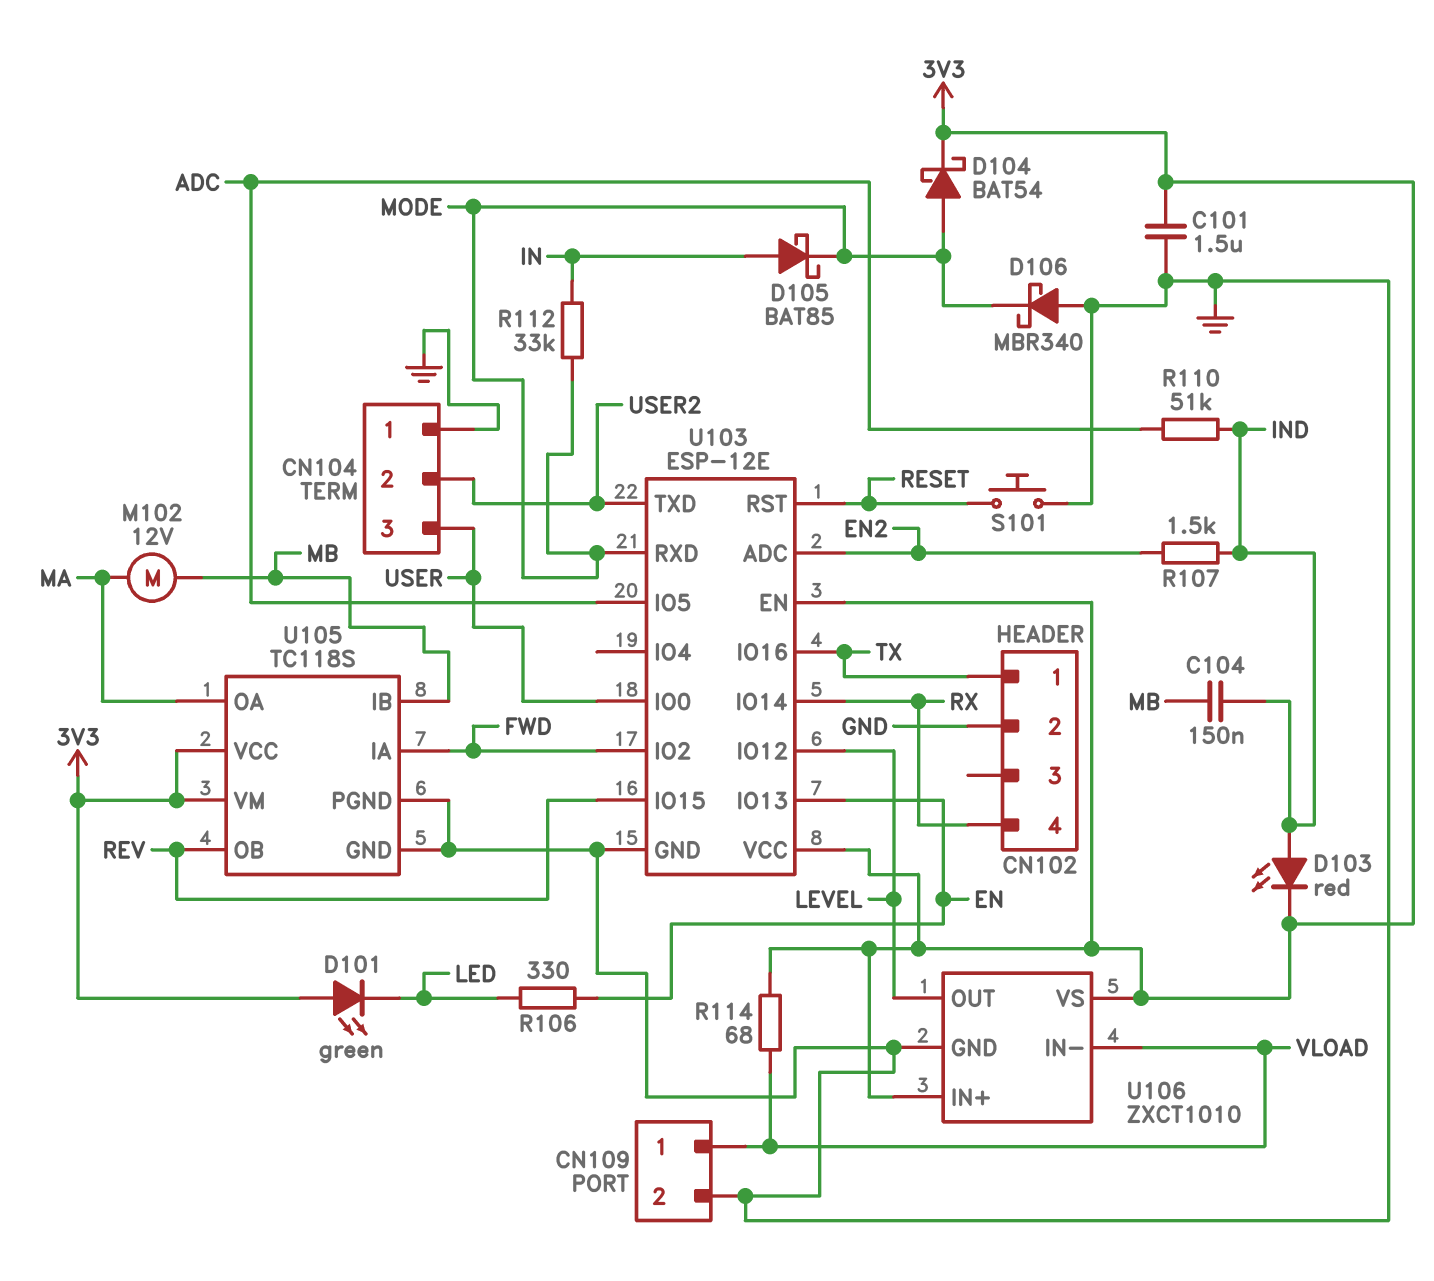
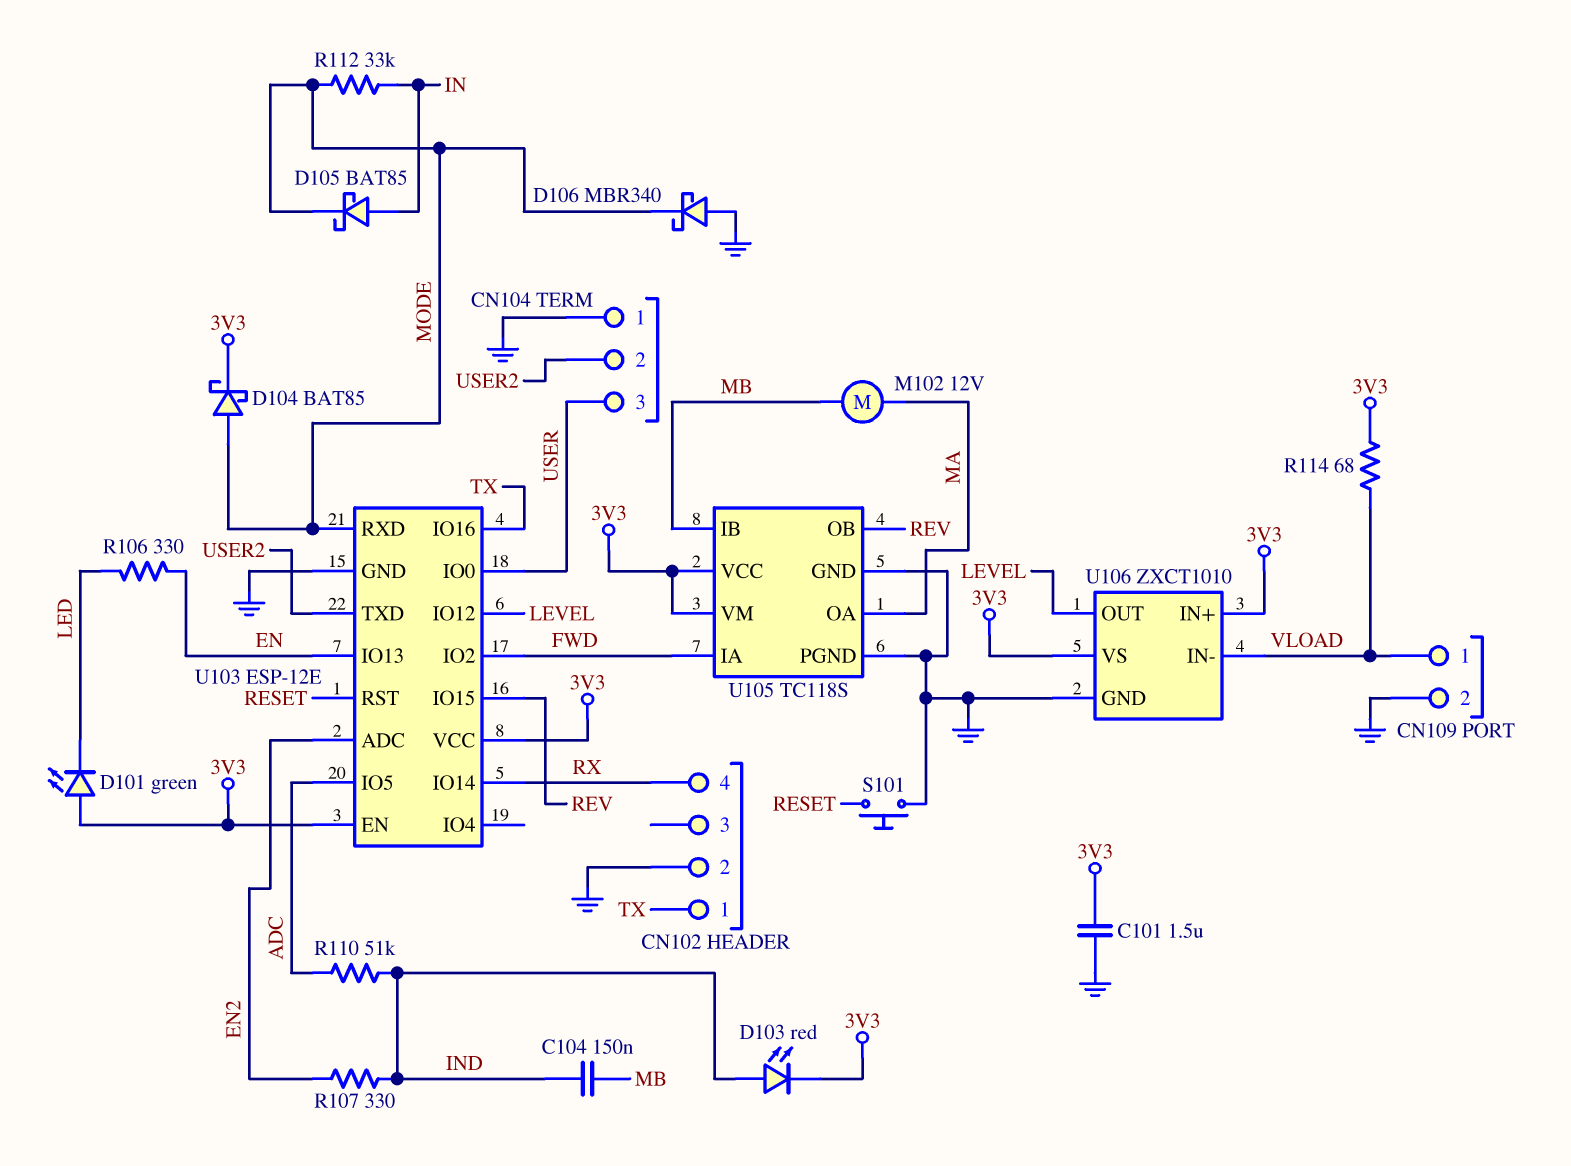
D104: schottky BAT54 (A MODE, K 3V3) -> schottky BAT85 (A MODE, K 3V3)
R107: 1.5k (EN2, IND) -> 330 (EN2, IND)

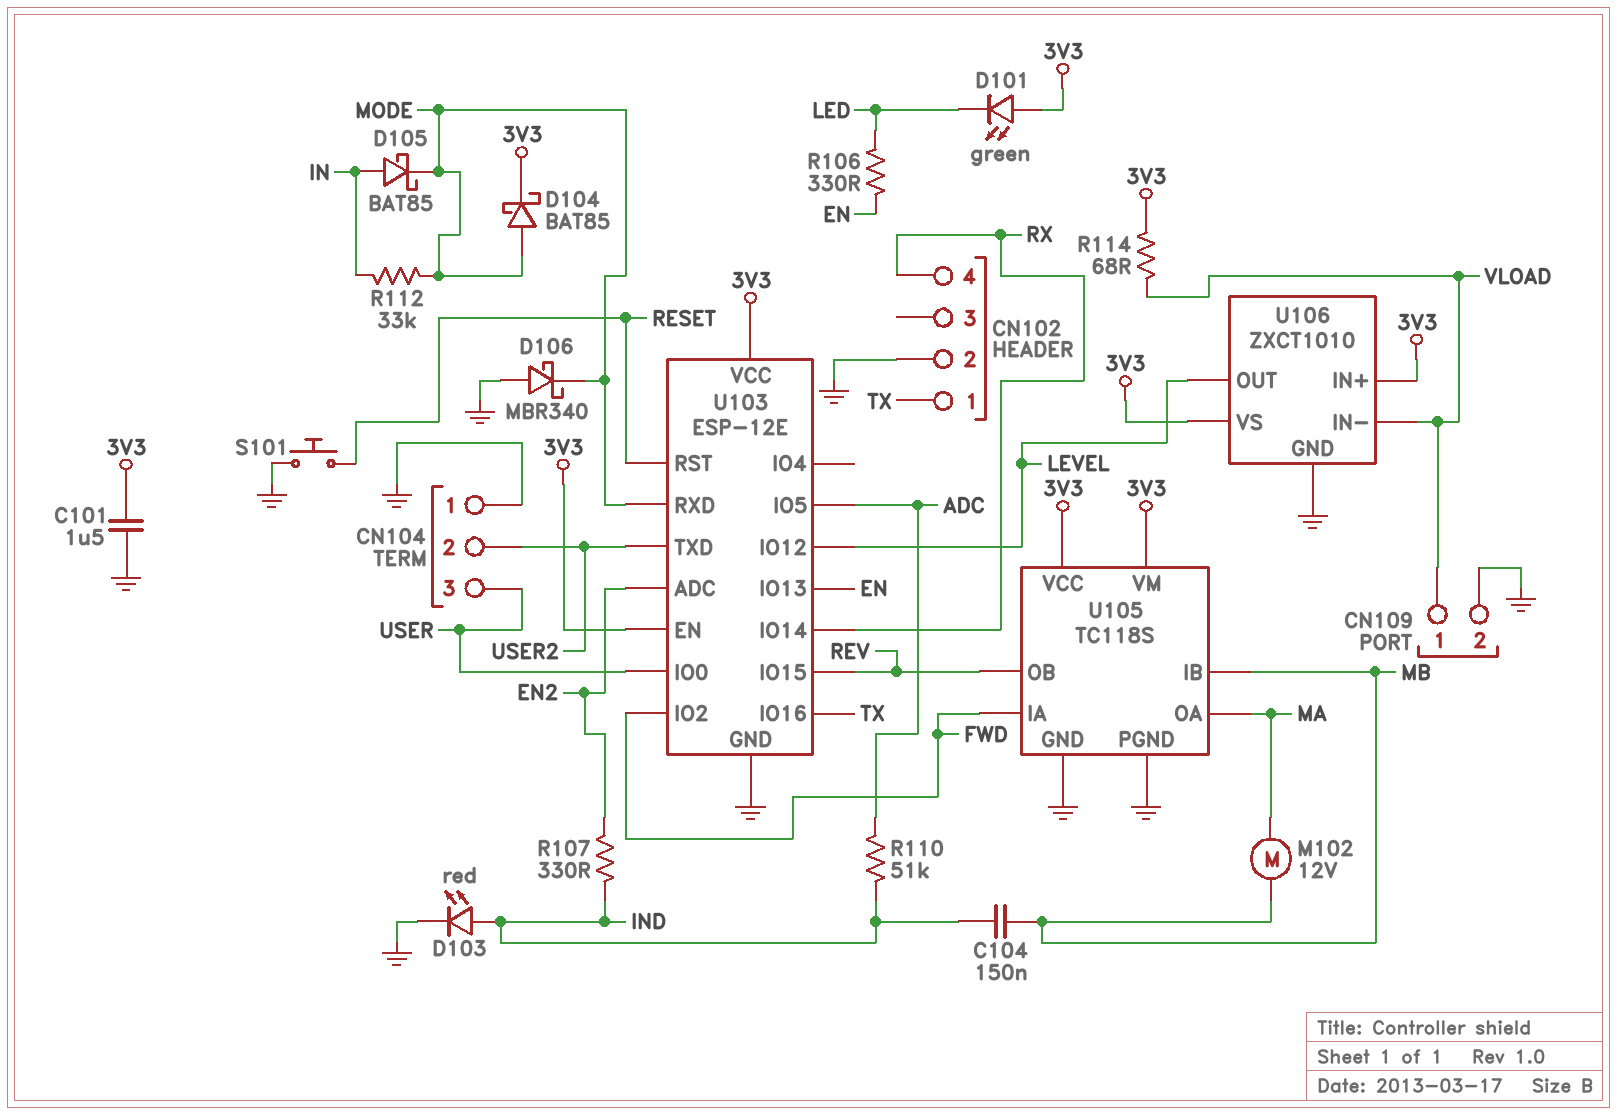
D103: LED red (A IND, K 3V3) -> LED red (A IND, K GND)

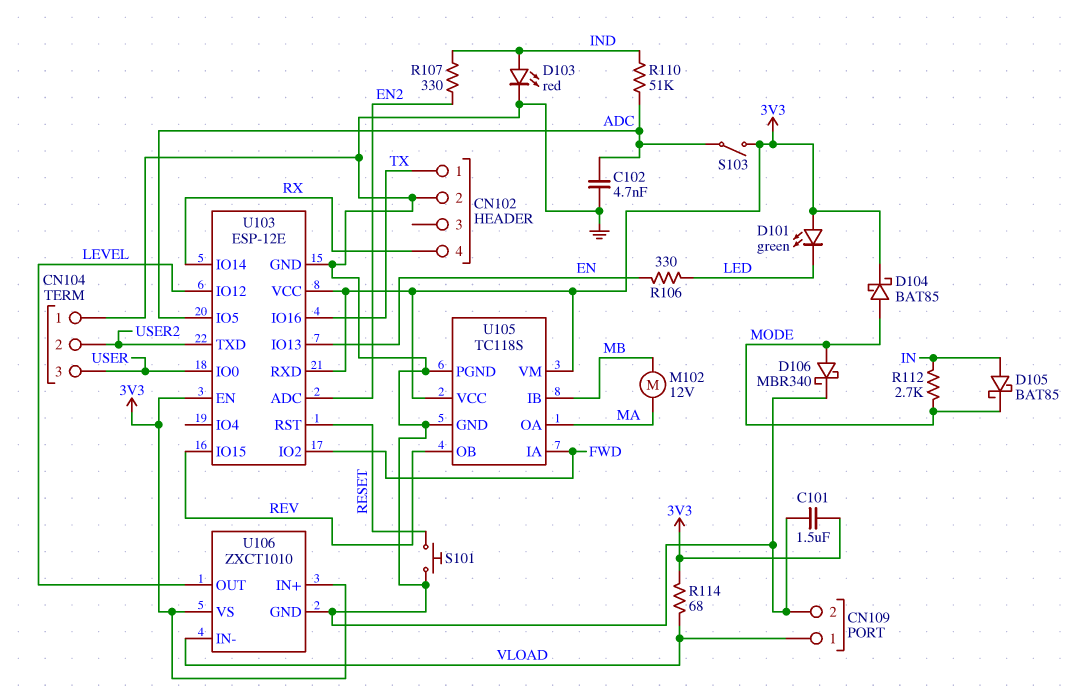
C102: none -> 4.7nF (ADC, GND)
C104: 150nF (IND, MB) -> none
D106: schottky MBR340 (A GND, K MODE) -> schottky MBR340 (A MODE, K GND)
R112: 33k (IN, MODE) -> 2.7k (IN, MODE)
S103: none -> switch (3V3, ADC)
U103 pin RXD: MODE -> 3V3

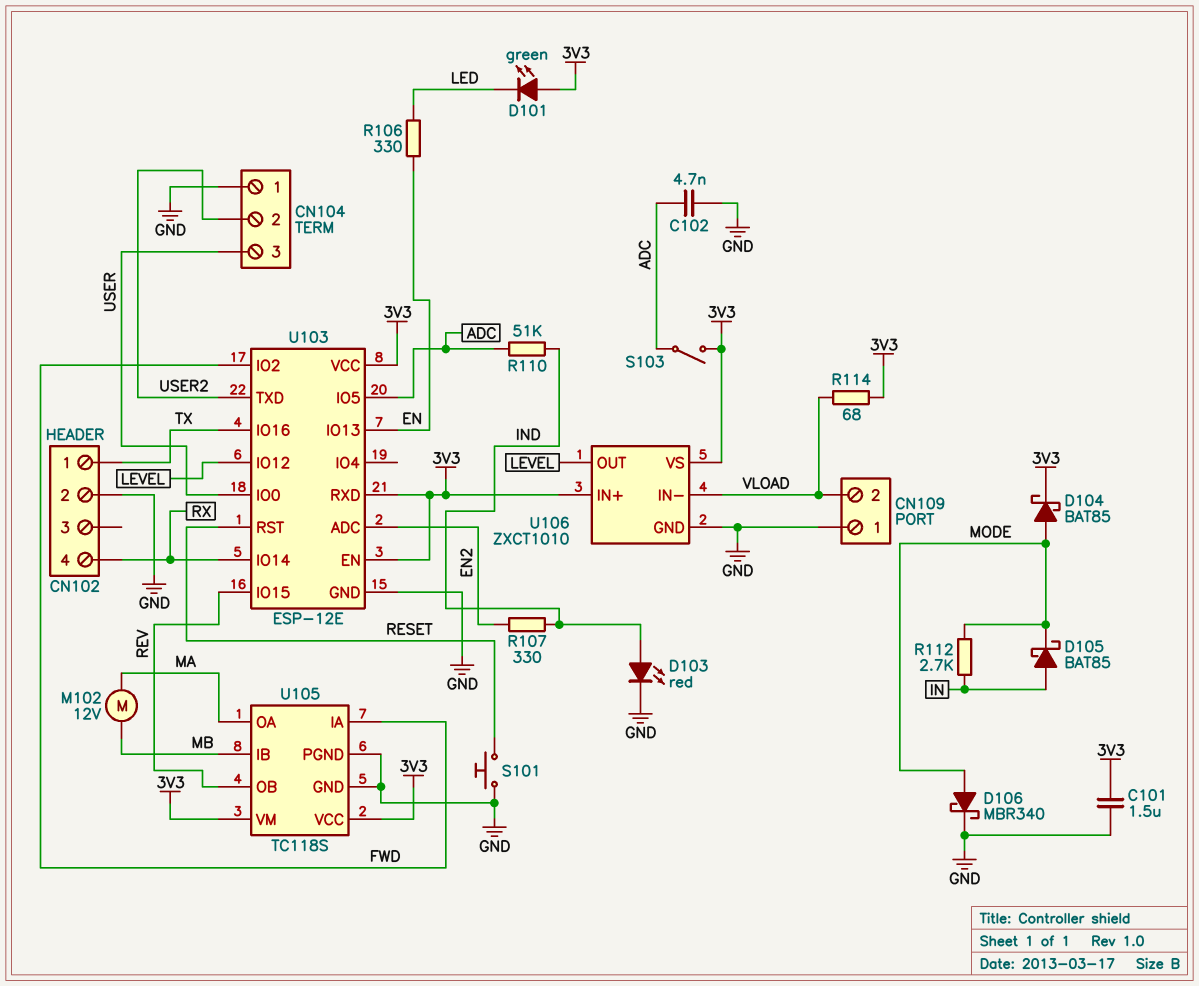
CN109 pin 1: VLOAD -> GND
CN109 pin 2: GND -> VLOAD

